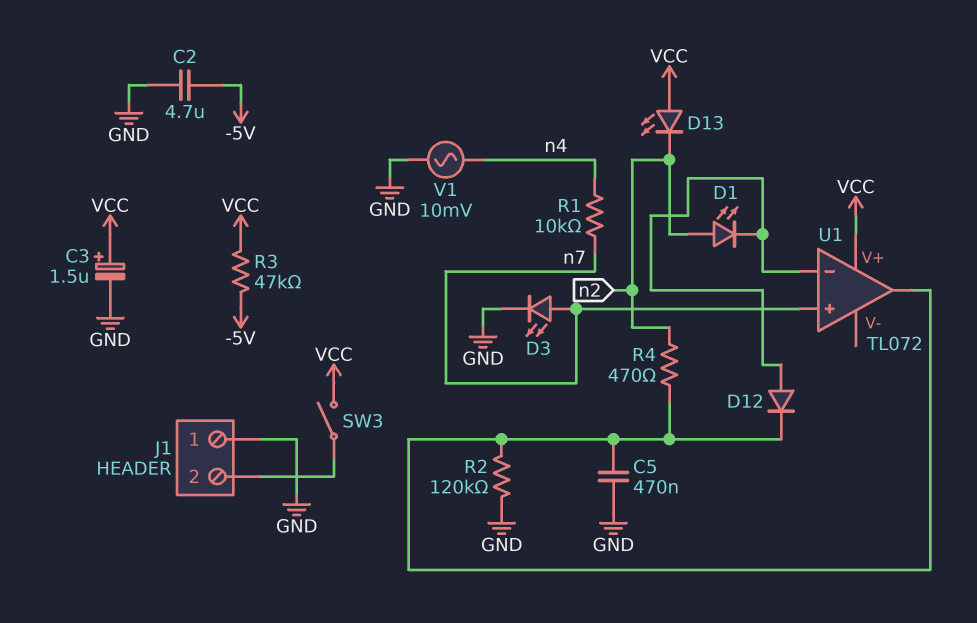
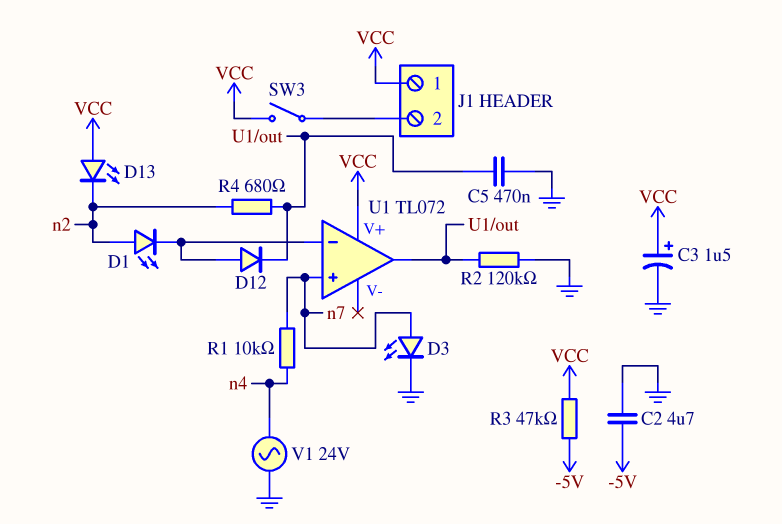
J1 pin 1: GND -> VCC
R4: 470 (U1/out, n2) -> 680 (U1/out, n2)
V1: AC 10mV (GND, n4) -> AC 24V (GND, n4)

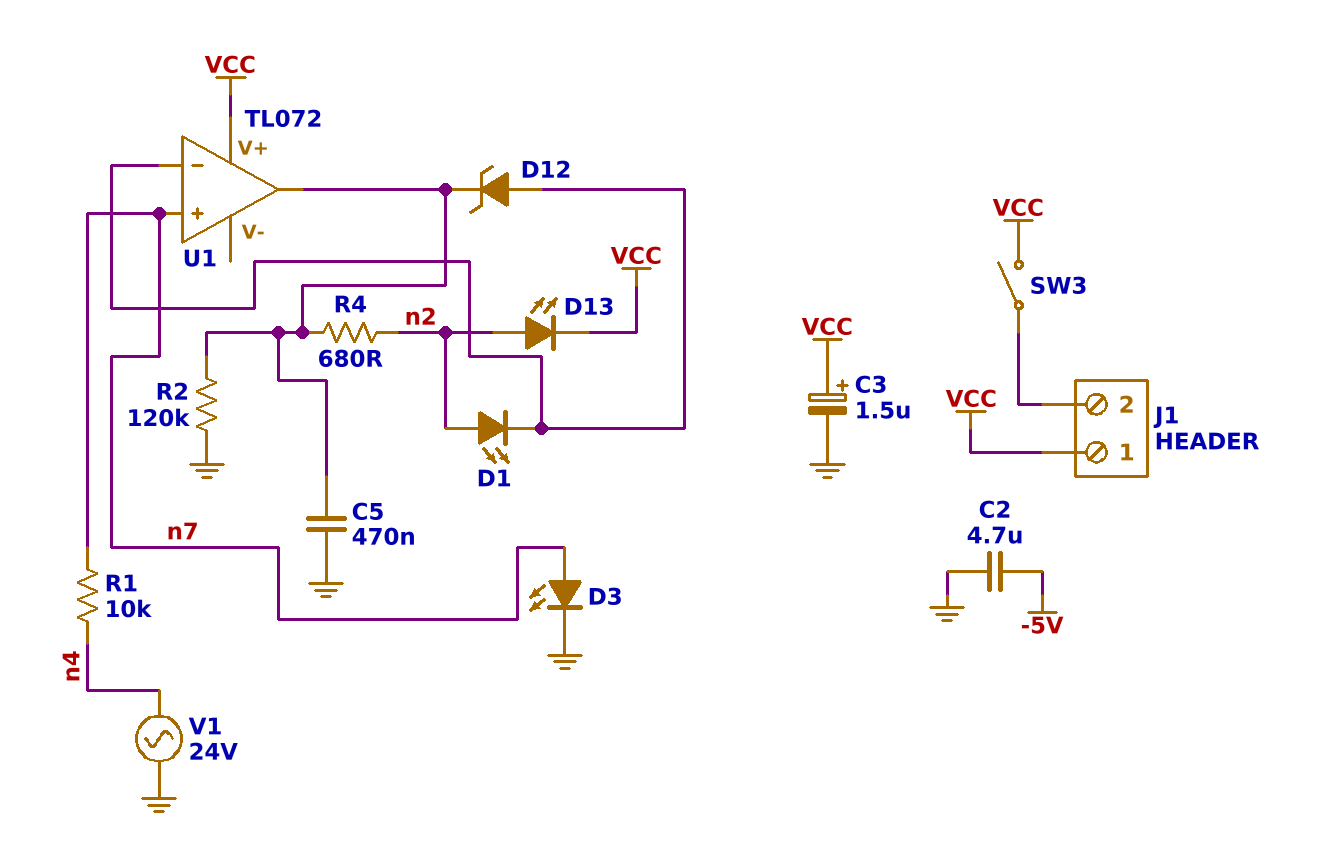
D12: diode (A U1/in-, K U1/out) -> zener (A U1/in-, K U1/out)
D13: LED (A VCC, K n2) -> LED (A n2, K VCC)
R3: 47k (-5V, VCC) -> none

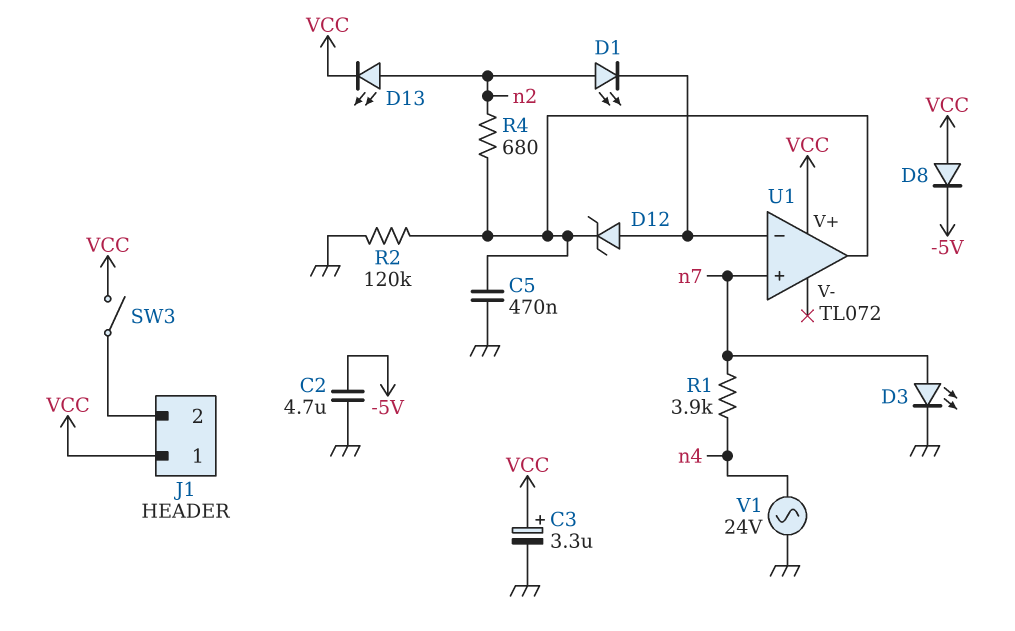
C3: 1.5uF (plus VCC, minus GND) -> 3.3uF (plus VCC, minus GND)
D8: none -> diode (A VCC, K -5V)
R1: 10k (n4, n7) -> 3.9k (n4, n7)

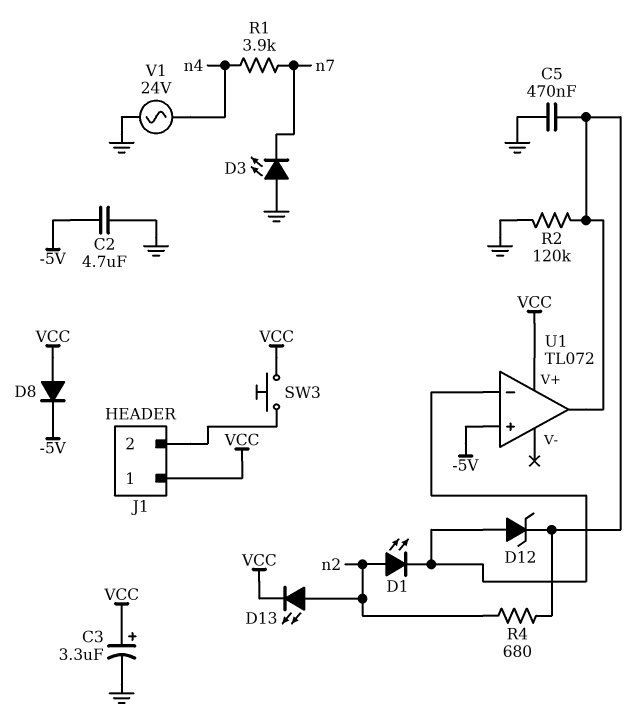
D3: LED (A n7, K GND) -> LED (A GND, K n7)
SW3: switch (J1/2, VCC) -> button (J1/2, VCC)
U1 pin in+: n7 -> -5V

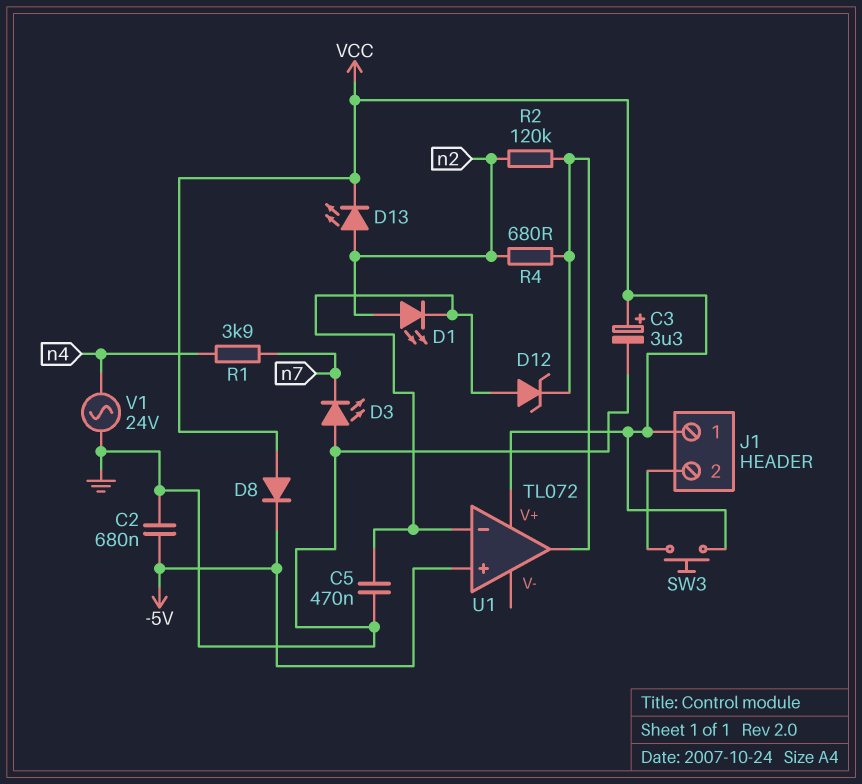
C2: 4.7uF (-5V, GND) -> 680nF (-5V, GND)
C5: 470nF (GND, U1/out) -> 470nF (GND, U1/in-)
R2: 120k (GND, U1/out) -> 120k (U1/out, n2)

